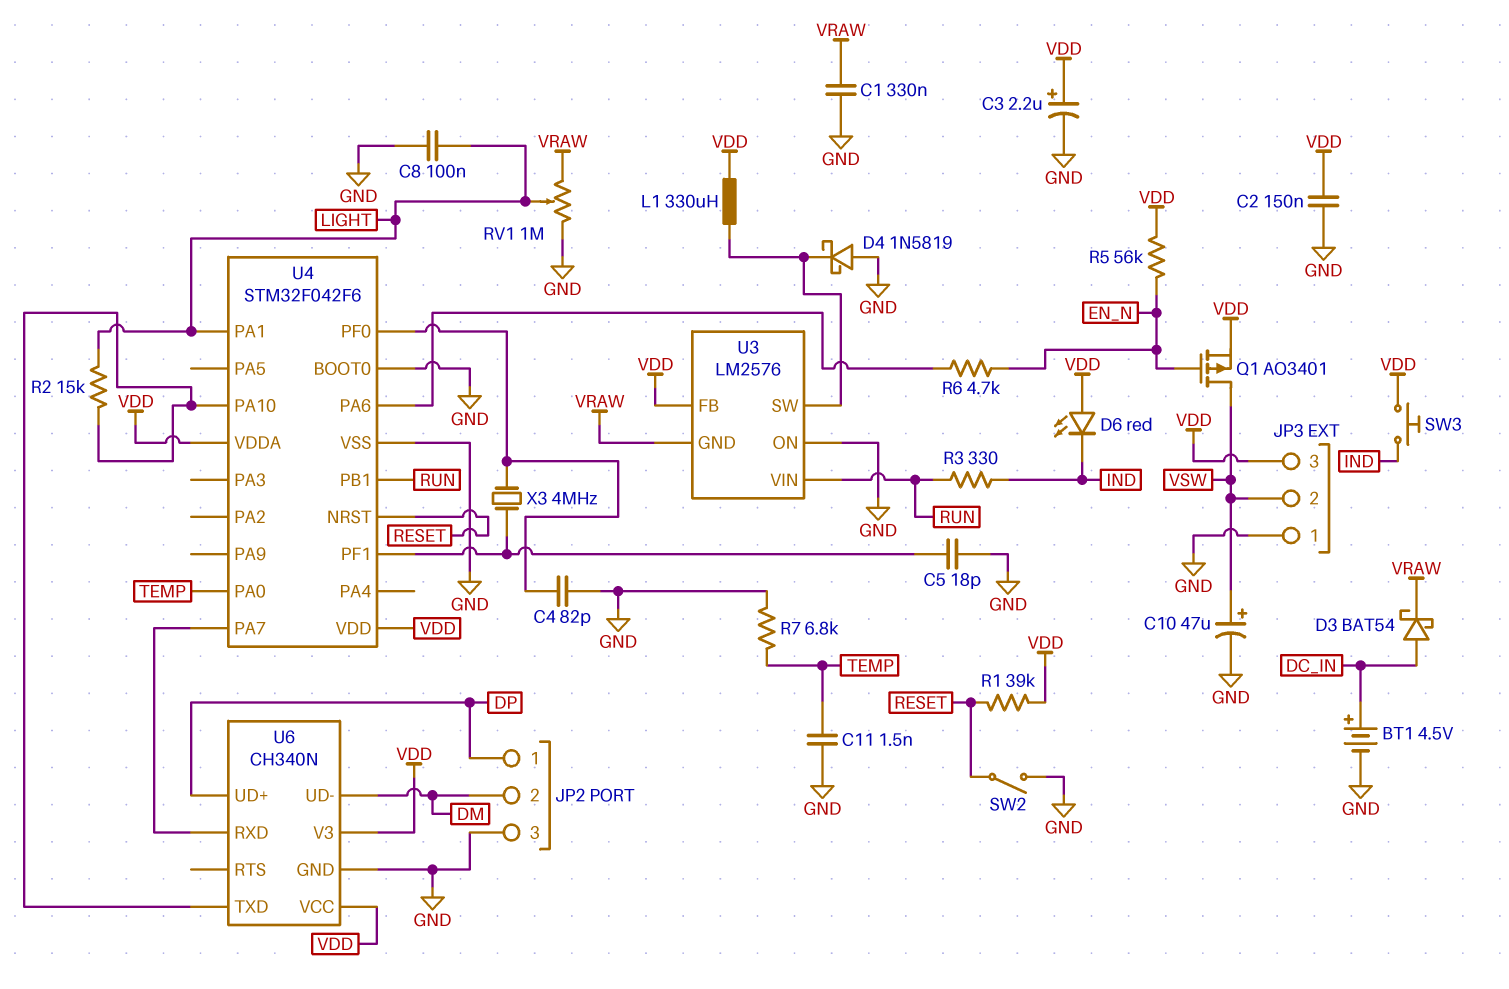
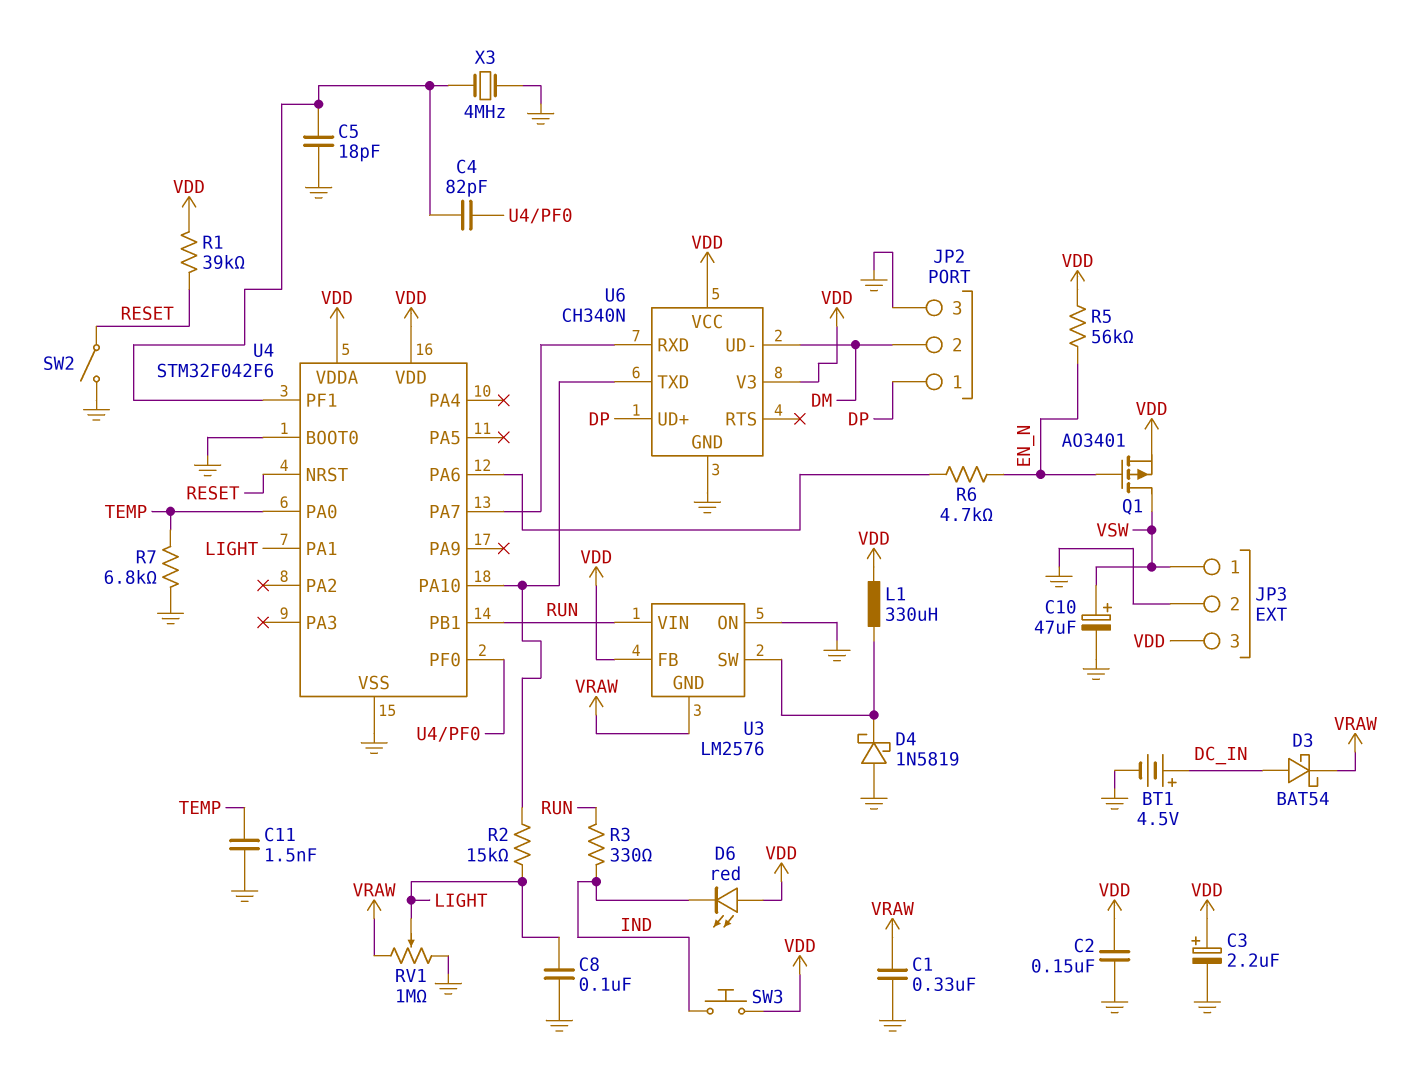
C4: 82pF (GND, U4/PF0) -> 82pF (U4/PF0, U4/PF1)
JP3 pin 1: GND -> VSW
JP3 pin 2: VSW -> GND
X3: 4MHz (U4/PF0, U4/PF1) -> 4MHz (GND, U4/PF1)

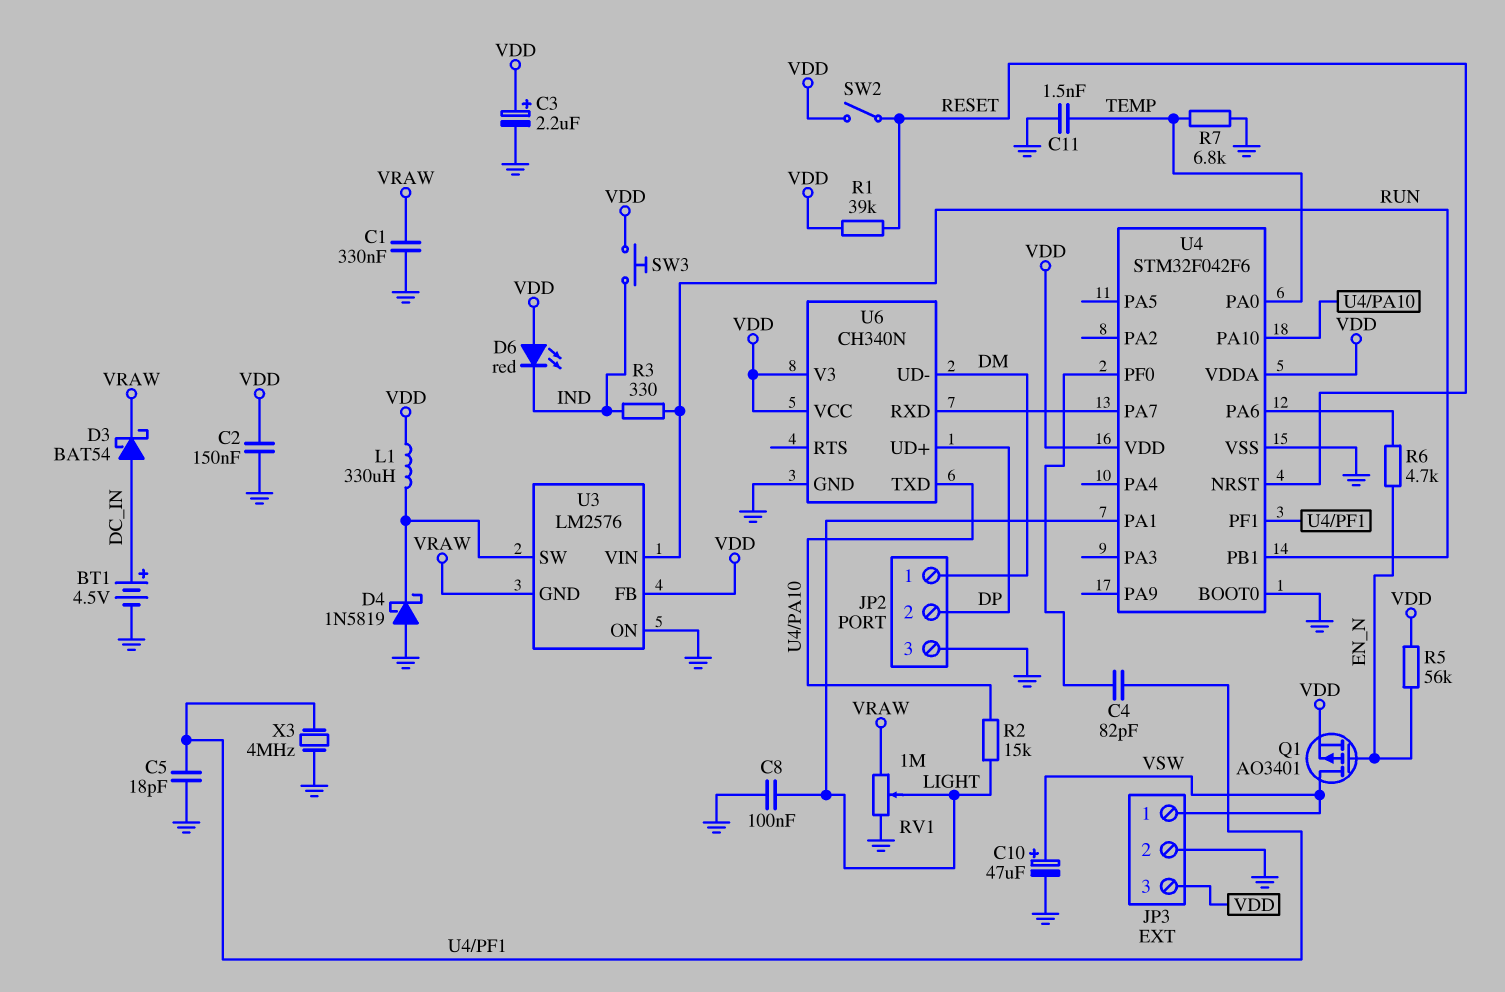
JP2 pin 1: DP -> DM
JP2 pin 2: DM -> DP
SW2: switch (GND, RESET) -> switch (RESET, VDD)

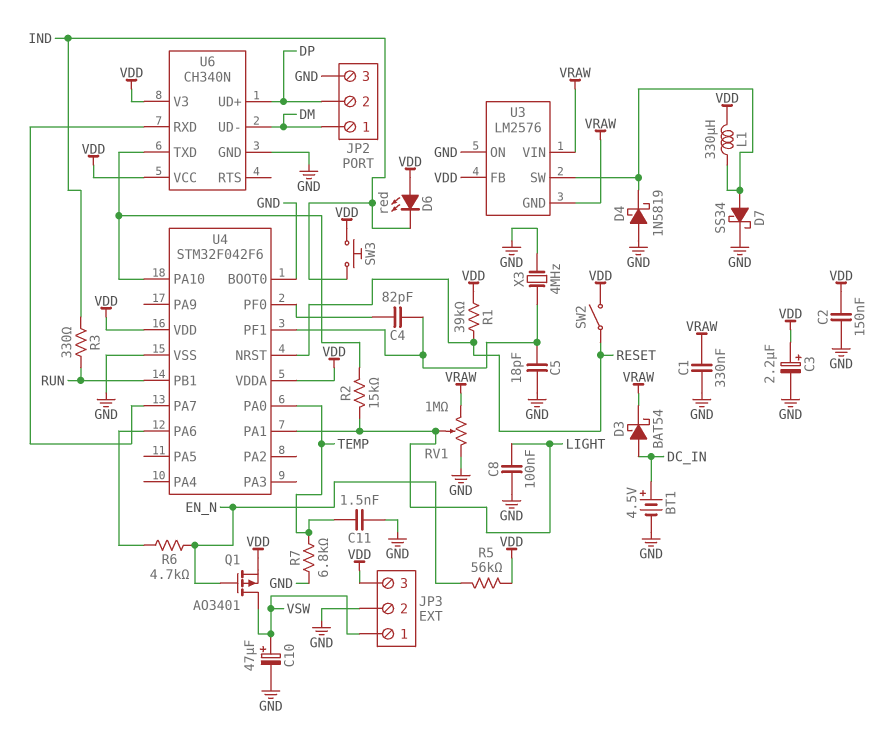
D7: none -> schottky SS34 (A U3/SW, K GND)
U3 pin VIN: RUN -> VRAW

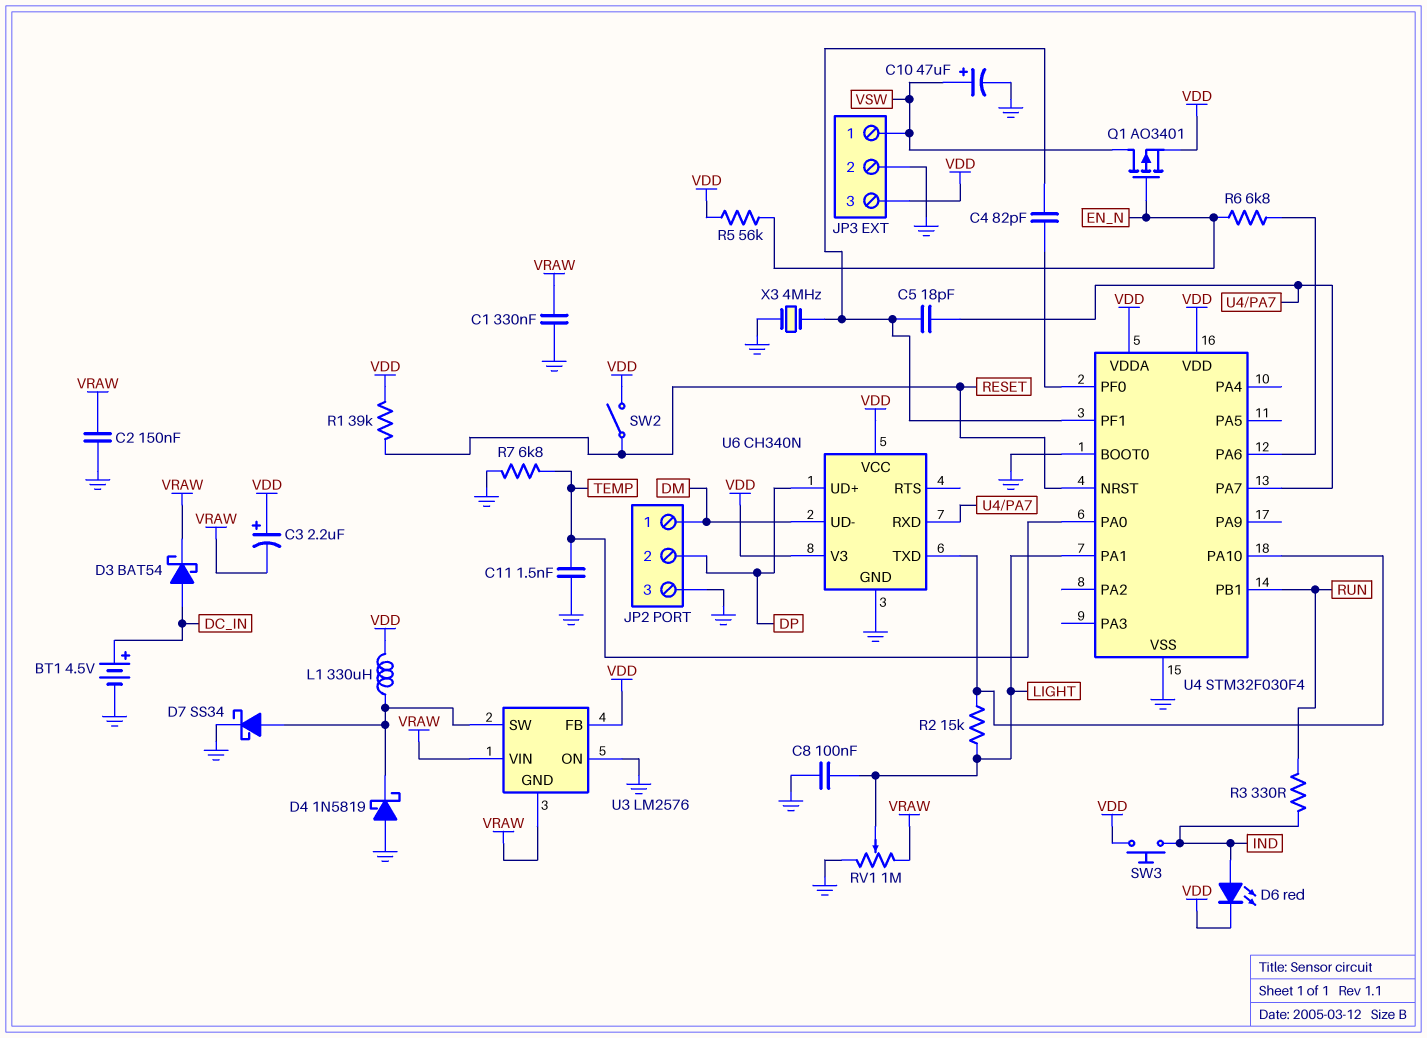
C2: 150nF (GND, VDD) -> 150nF (GND, VRAW)
C3: 2.2uF (plus VDD, minus GND) -> 2.2uF (plus VDD, minus VRAW)
C5: 18pF (GND, U4/PF1) -> 18pF (U4/PA7, U4/PF1)
D6: LED red (A VDD, K IND) -> LED red (A IND, K VDD)
R6: 4.7k (EN_N, U4/PA6) -> 6.8k (EN_N, U4/PA6)
U4: STM32F042F6 -> STM32F030F4

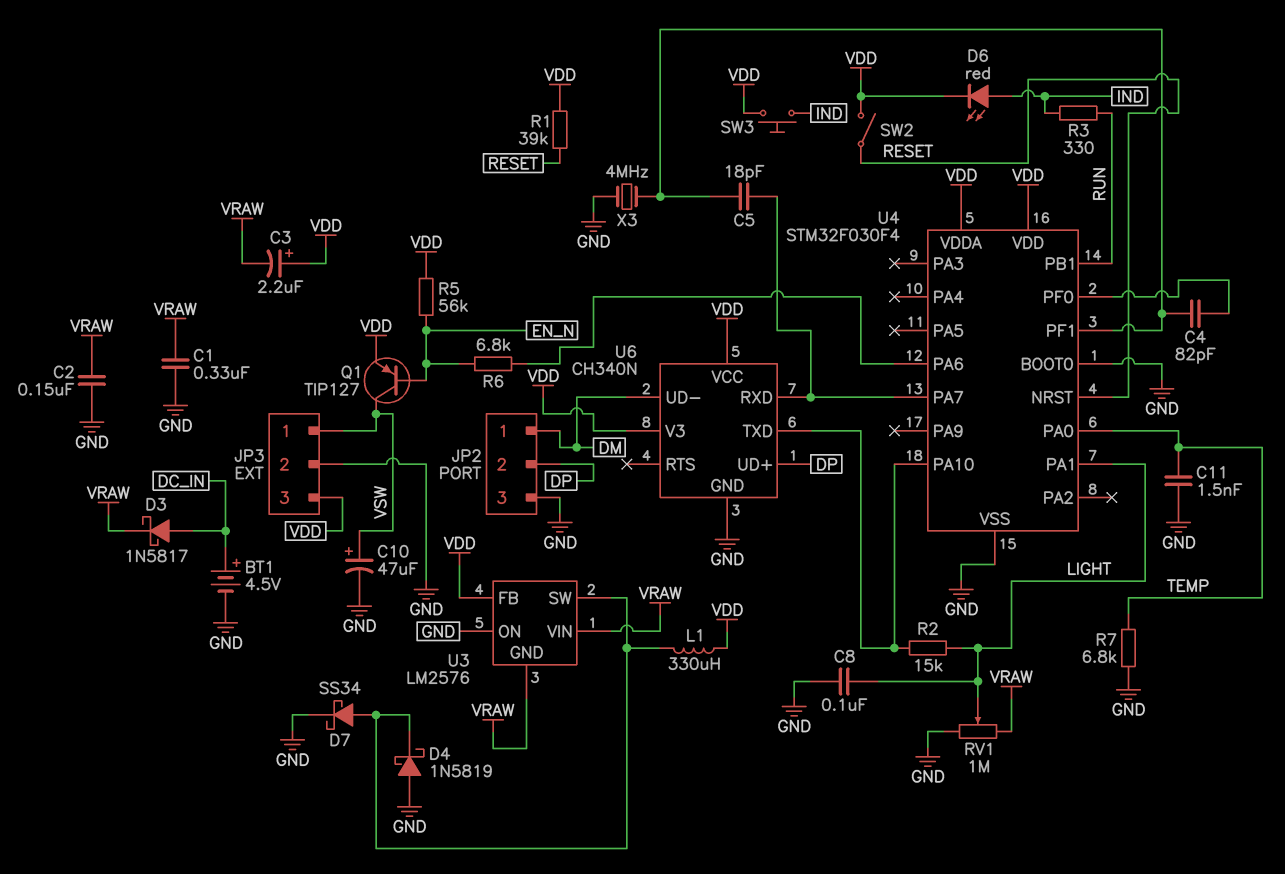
D3: schottky BAT54 (A DC_IN, K VRAW) -> schottky 1N5817 (A DC_IN, K VRAW)
Q1: PMOS AO3401 (G EN_N, D VSW, S VDD) -> PNP TIP127 (B EN_N, C VSW, E VDD)

